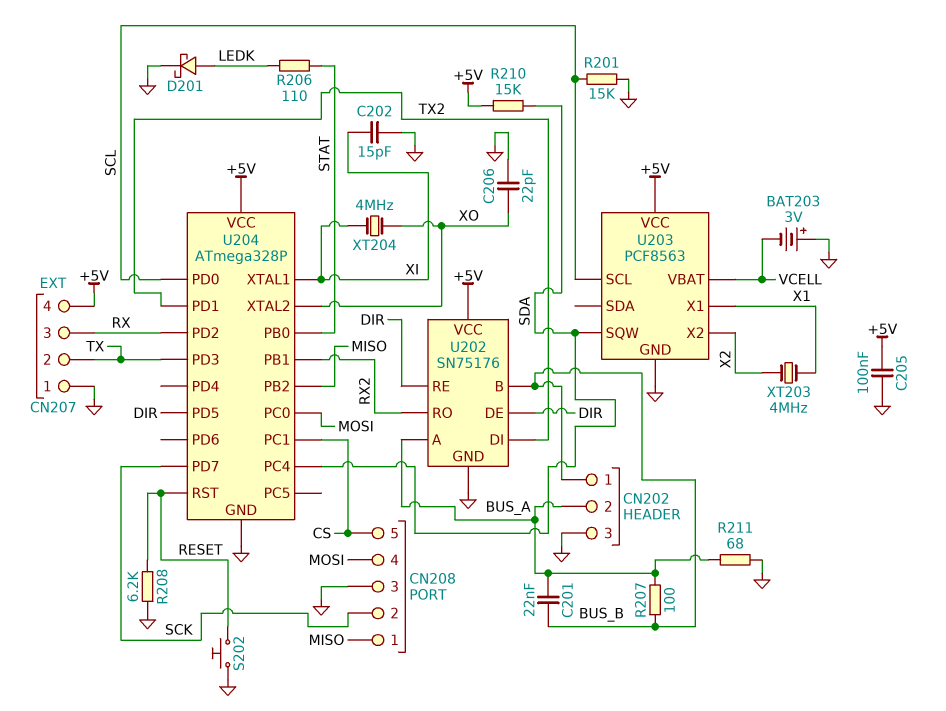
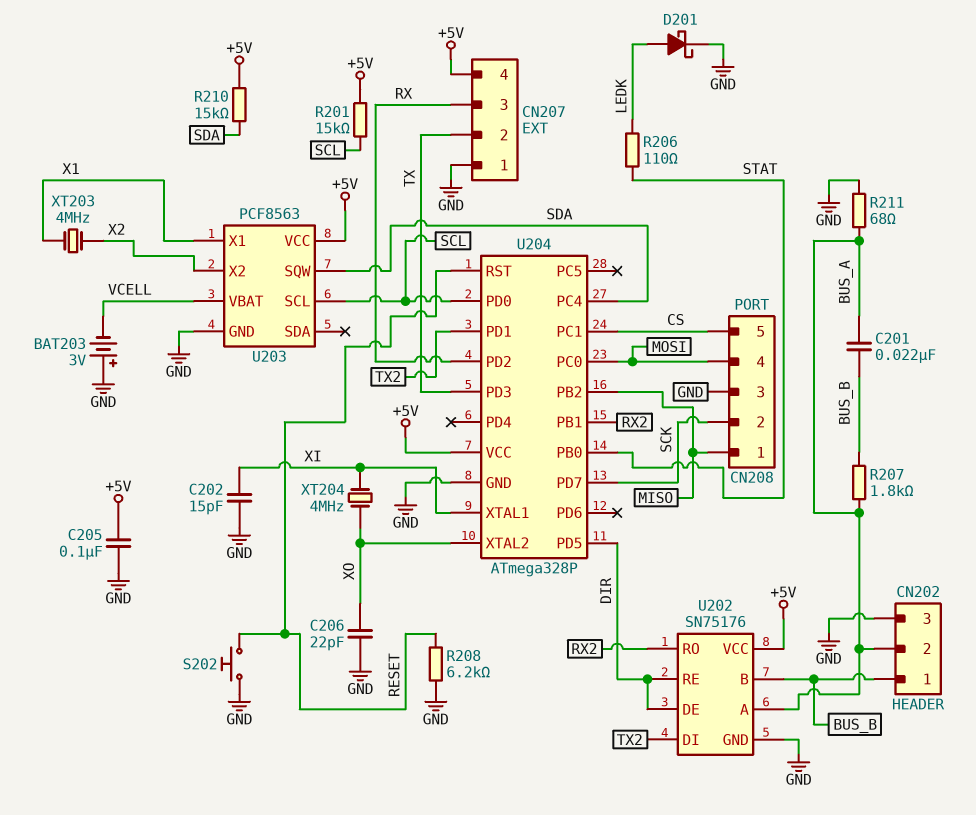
R201: 15k (GND, SCL) -> 15k (+5V, SCL)
R207: 100 (BUS_A, BUS_B) -> 1.8k (BUS_A, BUS_B)

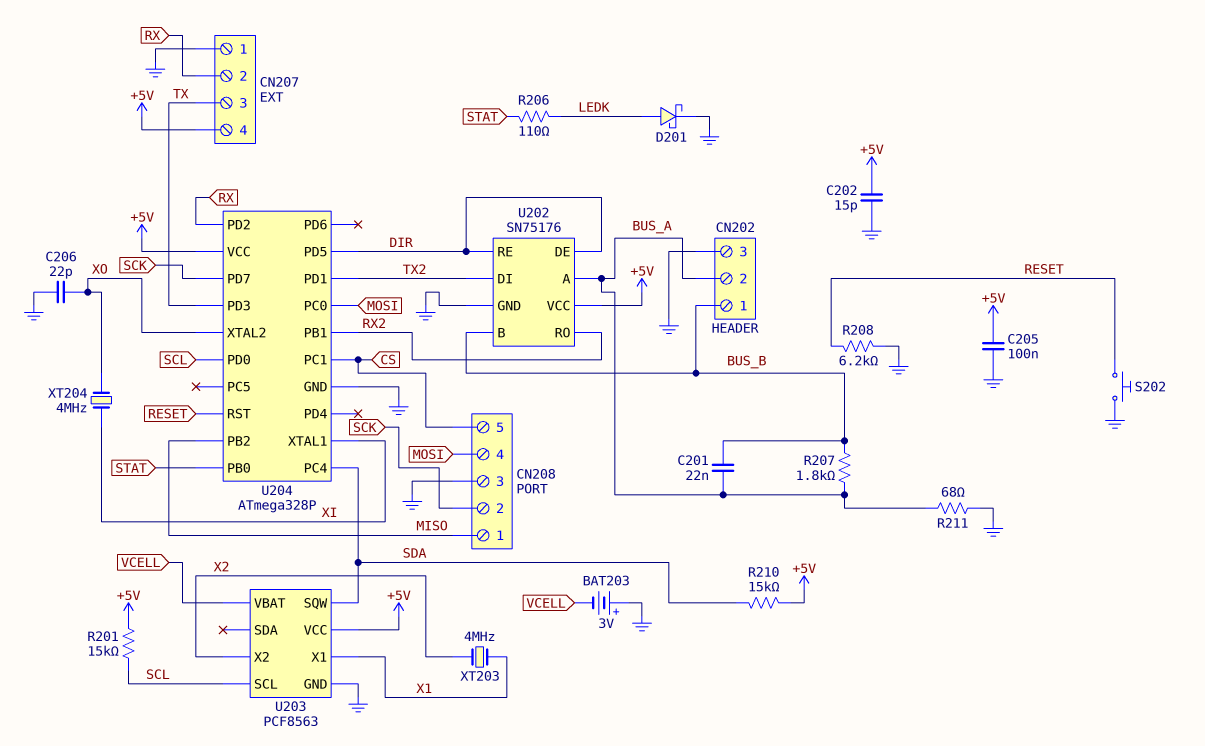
C202: 15pF (GND, XI) -> 15pF (+5V, GND)
CN207 pin 2: TX -> RX
CN207 pin 3: RX -> TX

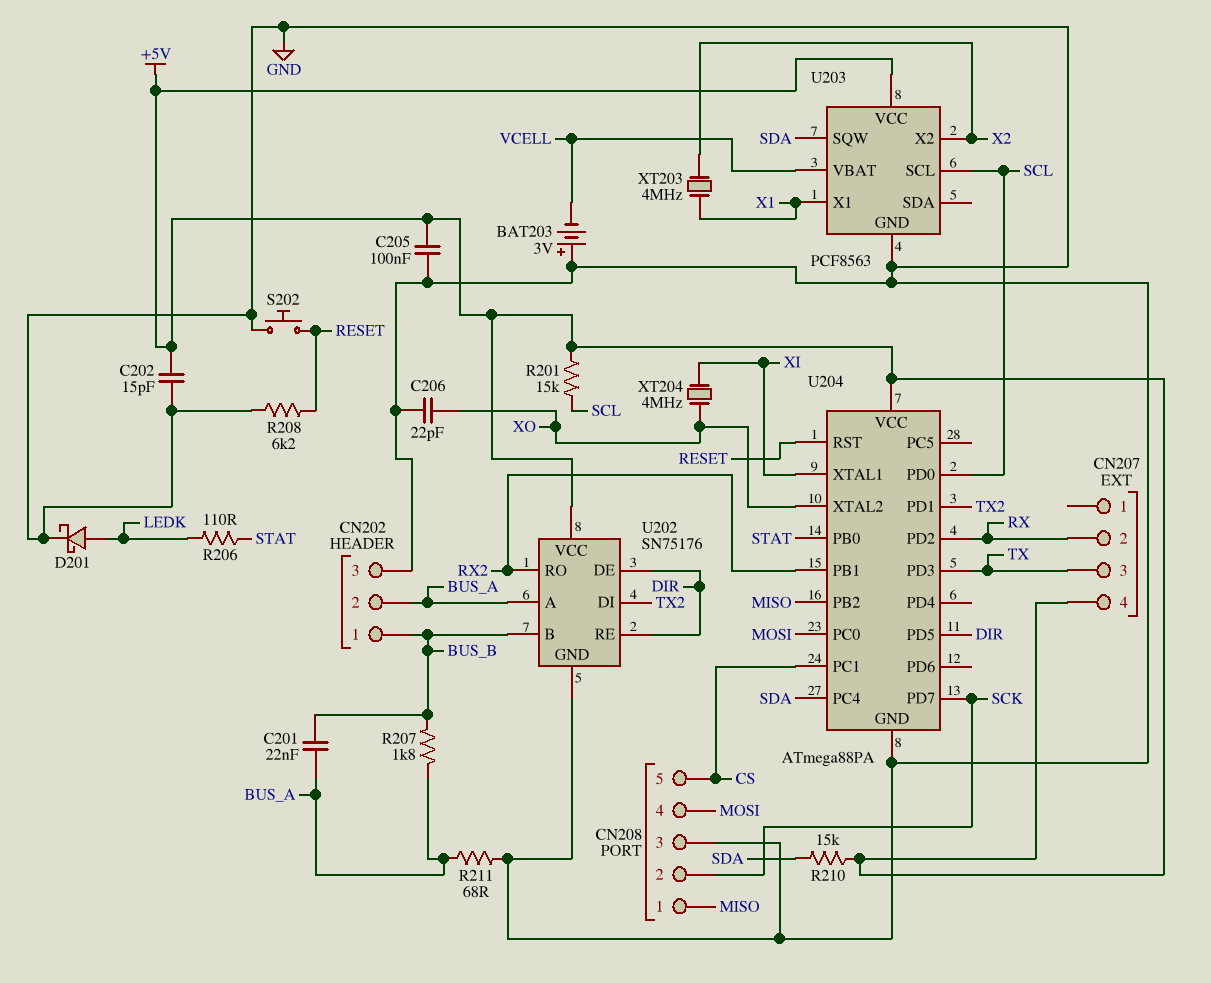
CN207 pin 1: GND -> none
U204: ATmega328P -> ATmega88PA

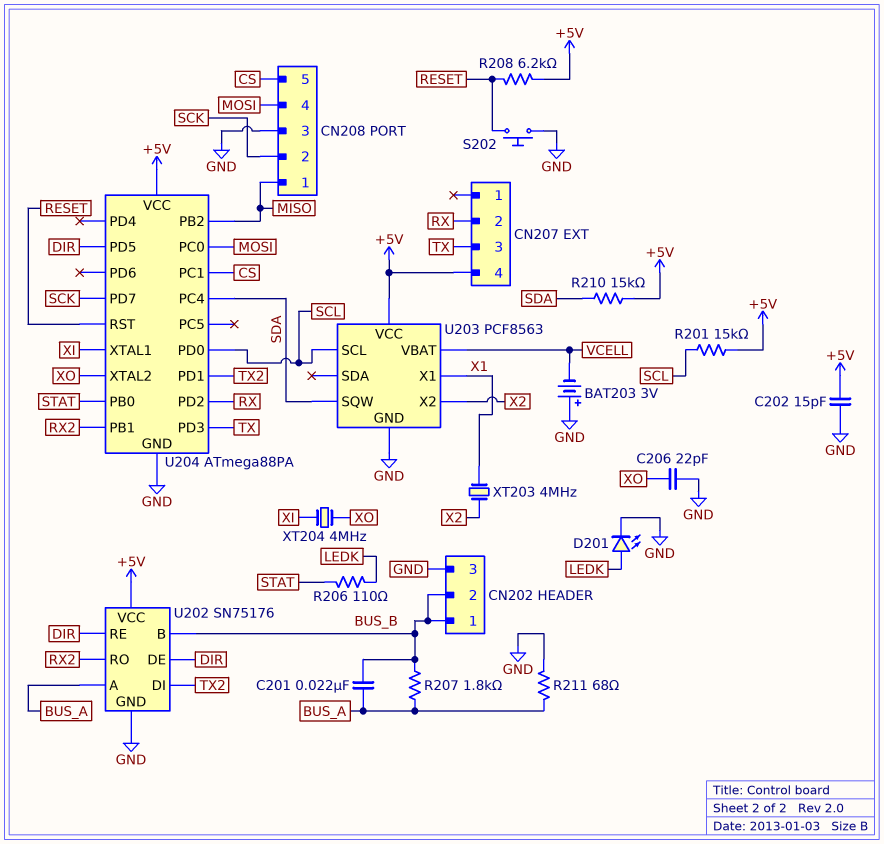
C205: 100nF (+5V, GND) -> none
CN202 pin 2: BUS_A -> BUS_B
D201: schottky (A LEDK, K GND) -> LED (A LEDK, K GND)
R208: 6.2k (GND, RESET) -> 6.2k (+5V, RESET)

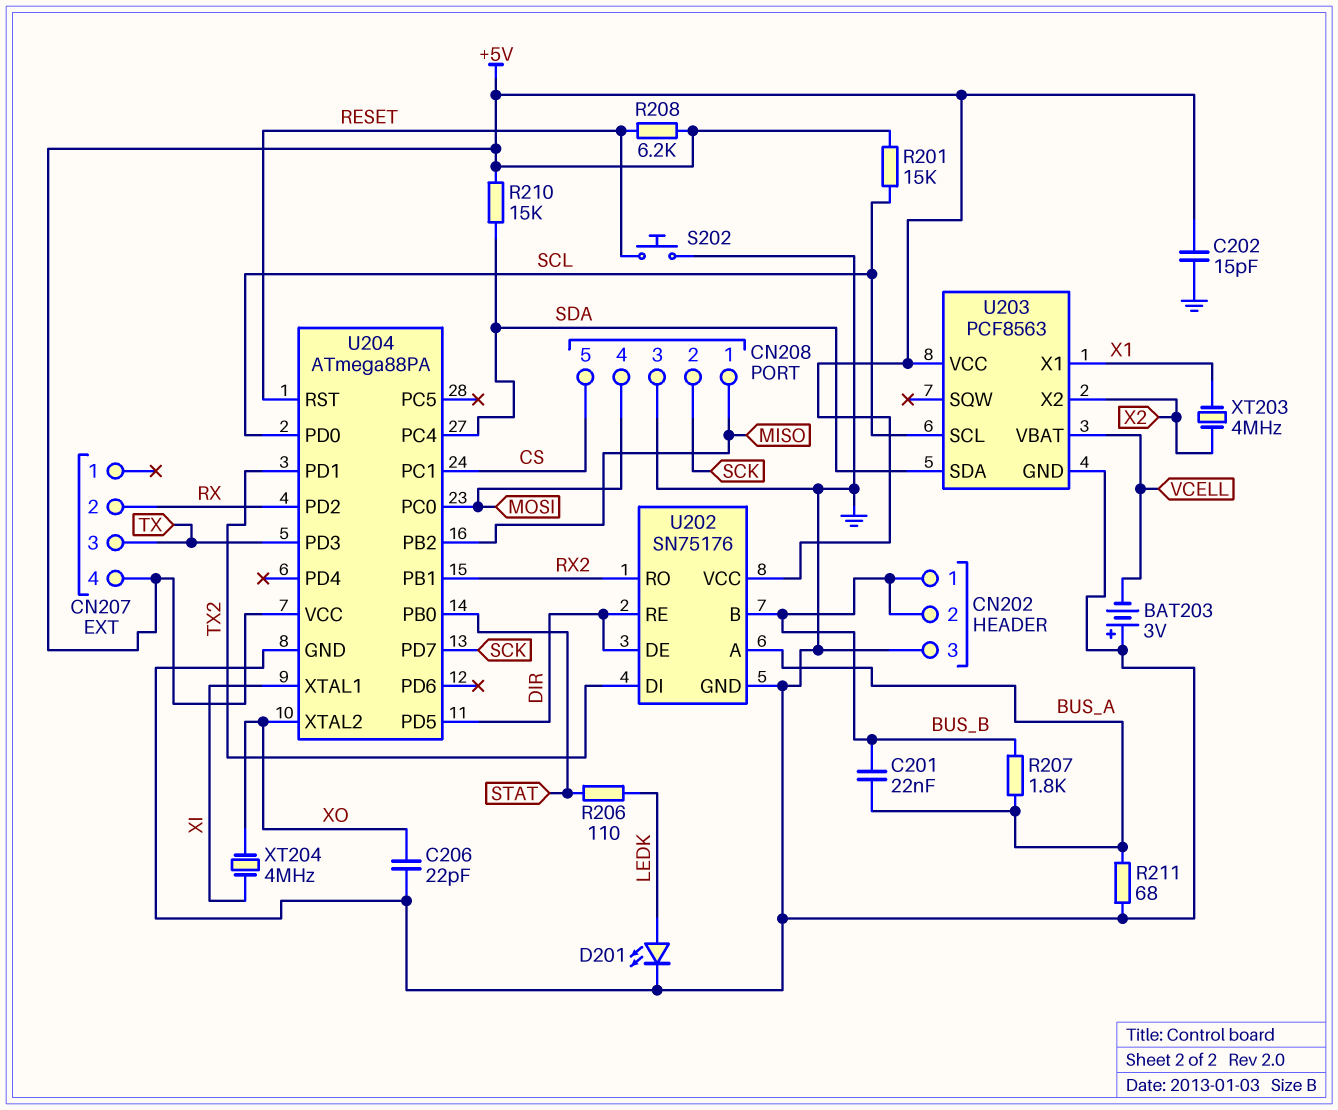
U203 pin SDA: none -> SDA
U203 pin SQW: SDA -> none

